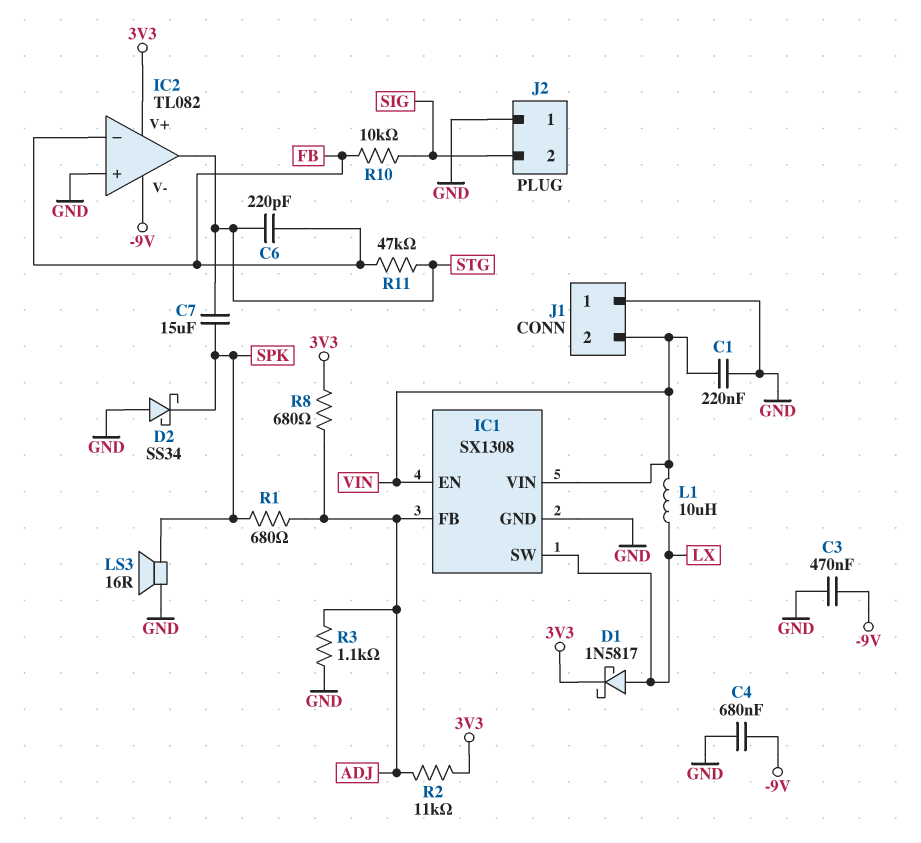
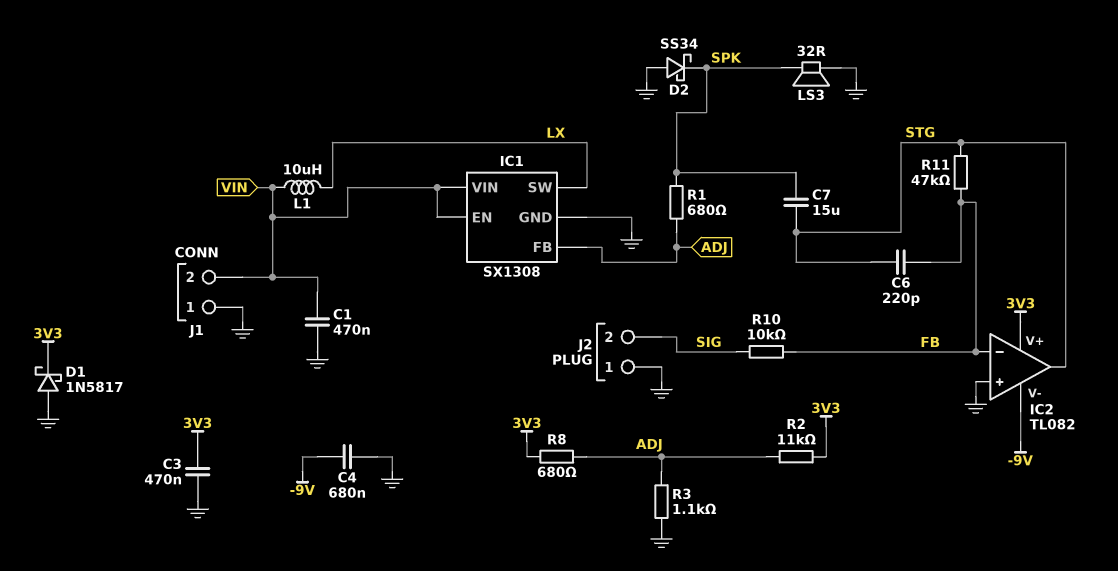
C1: 220nF (GND, VIN) -> 470nF (GND, VIN)
C3: 470nF (-9V, GND) -> 470nF (3V3, GND)
D1: schottky 1N5817 (A LX, K 3V3) -> schottky 1N5817 (A GND, K 3V3)
LS3: speaker 16R (GND, SPK) -> speaker 32R (GND, SPK)

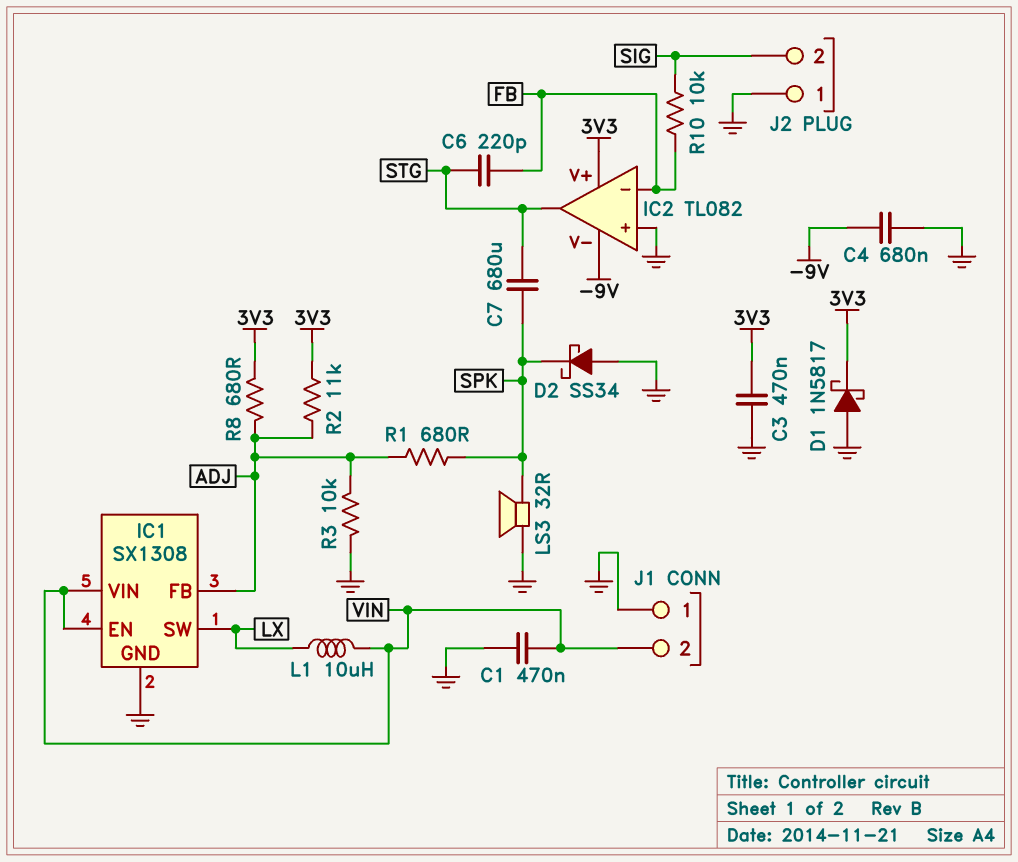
C7: 15uF (SPK, STG) -> 680uF (SPK, STG)
R3: 1.1k (ADJ, GND) -> 10k (ADJ, GND)
R11: 47k (FB, STG) -> none

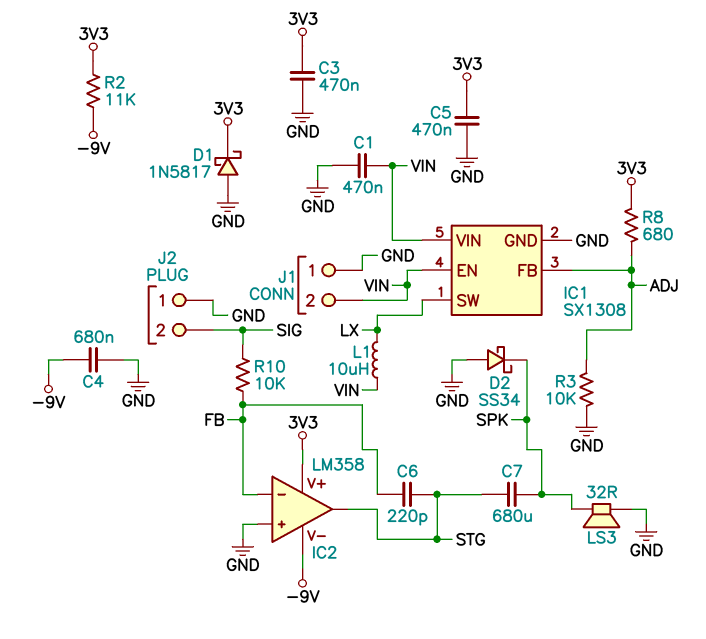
C5: none -> 470nF (3V3, GND)
IC2: TL082 -> LM358
R1: 680 (ADJ, SPK) -> none
R2: 11k (3V3, ADJ) -> 11k (-9V, 3V3)

